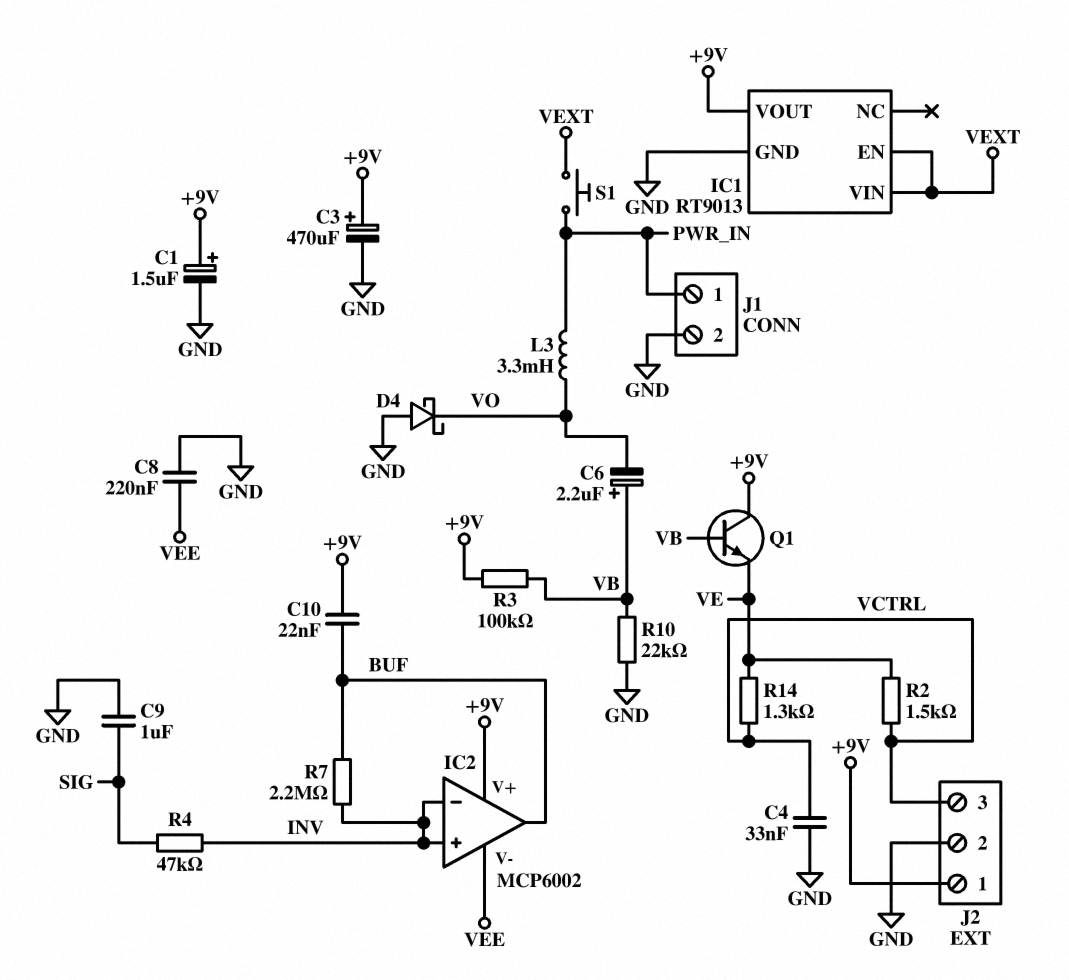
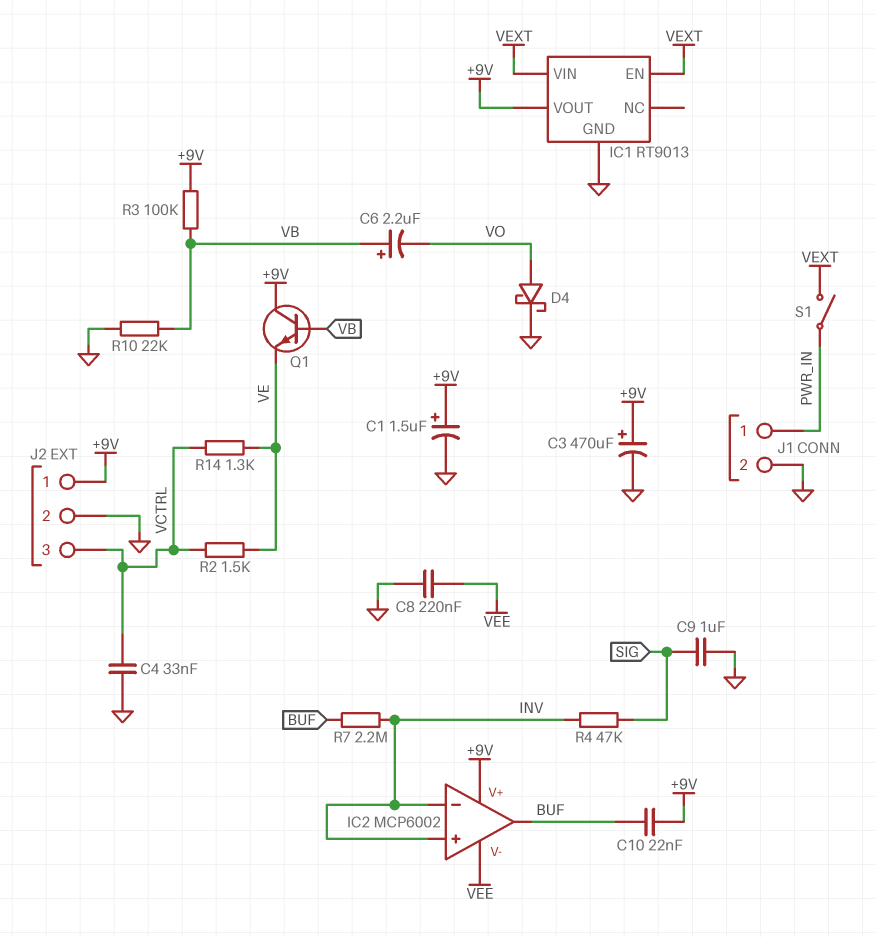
D4: schottky (A GND, K VO) -> schottky (A VO, K GND)
L3: 3.3mH (PWR_IN, VO) -> none
S1: button (PWR_IN, VEXT) -> switch (PWR_IN, VEXT)

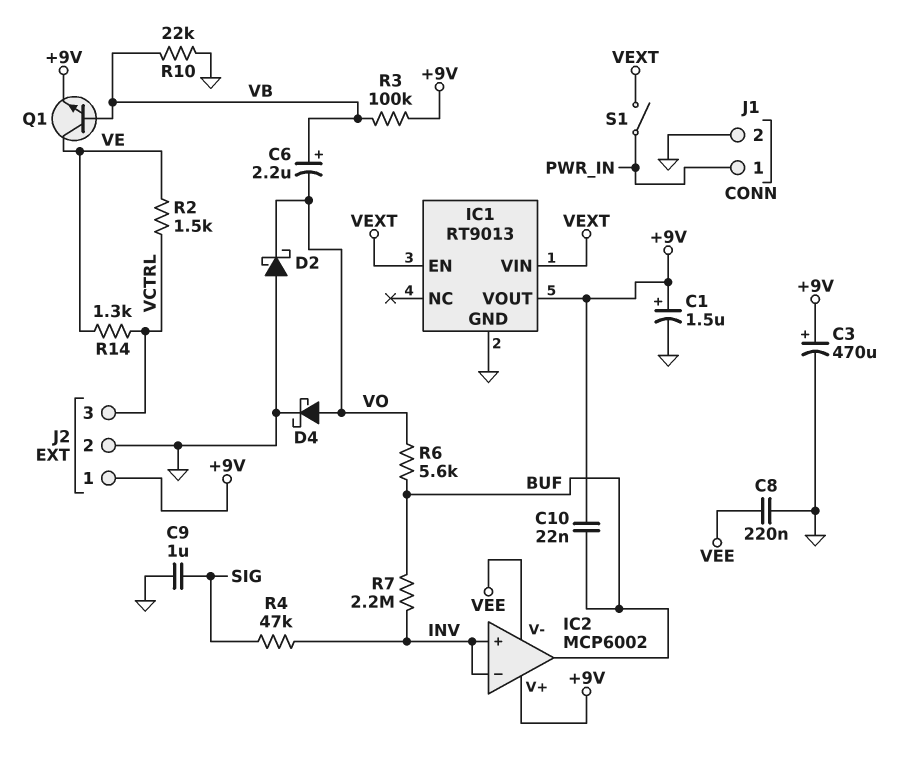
C4: 33nF (GND, VCTRL) -> none
D2: none -> schottky (A GND, K VO)
Q1: NPN (B VB, C +9V, E VE) -> NPN (B VB, C VE, E +9V)
R6: none -> 5.6k (BUF, VO)

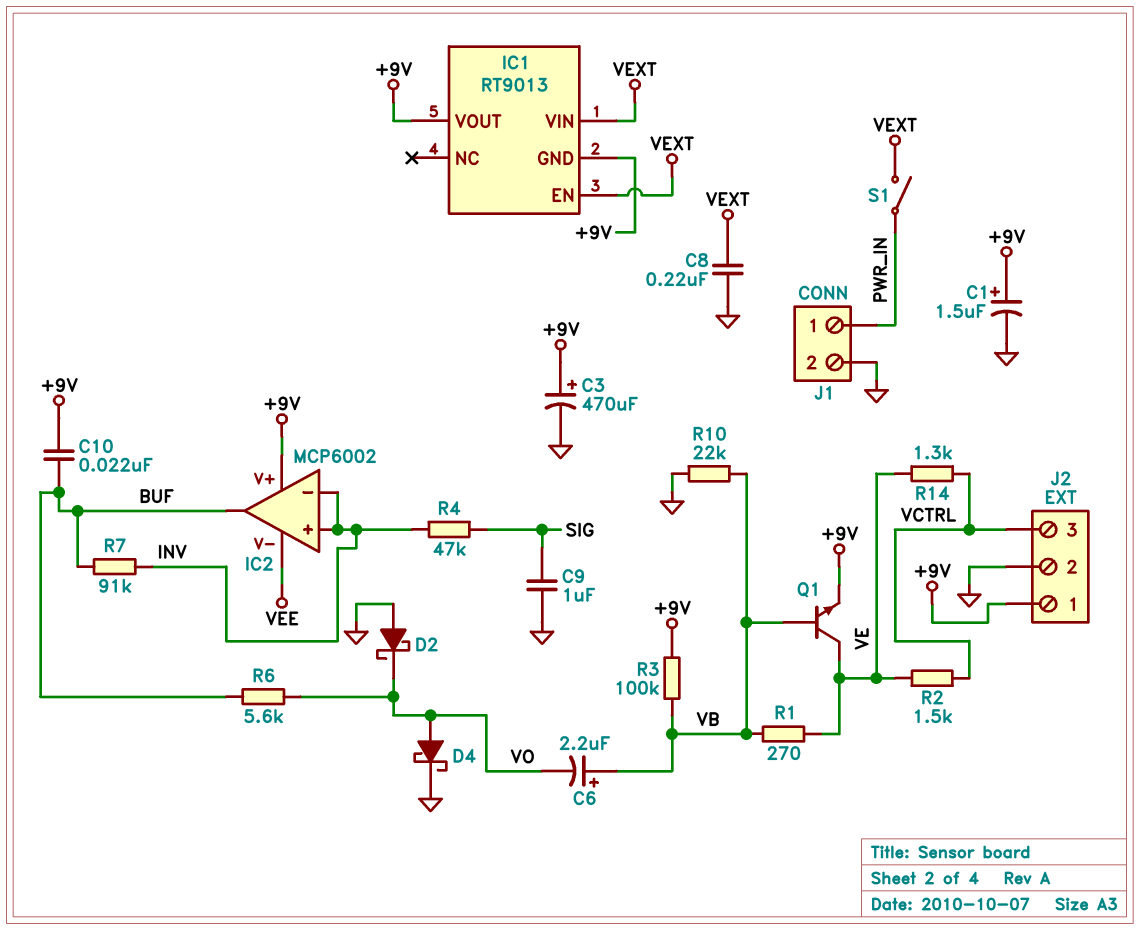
C8: 220nF (GND, VEE) -> 220nF (GND, VEXT)
IC1 pin GND: GND -> +9V
R1: none -> 270 (VB, VE)
R7: 2.2M (BUF, INV) -> 91k (BUF, INV)

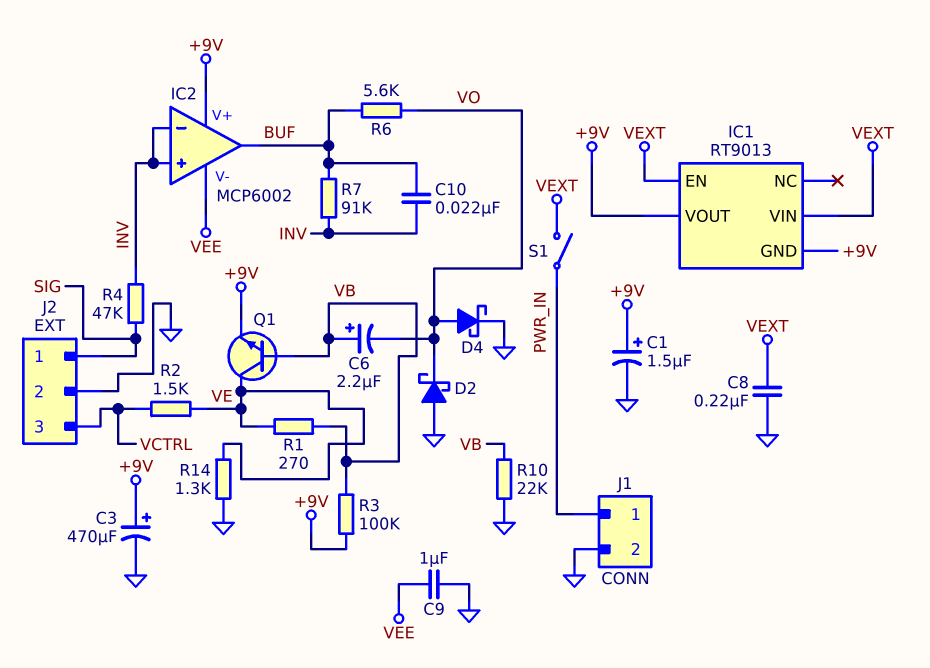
C9: 1uF (GND, SIG) -> 1uF (GND, VEE)
C10: 22nF (+9V, BUF) -> 22nF (BUF, INV)
J2 pin 1: +9V -> SIG
R14: 1.3k (VCTRL, VE) -> 1.3k (GND, VE)

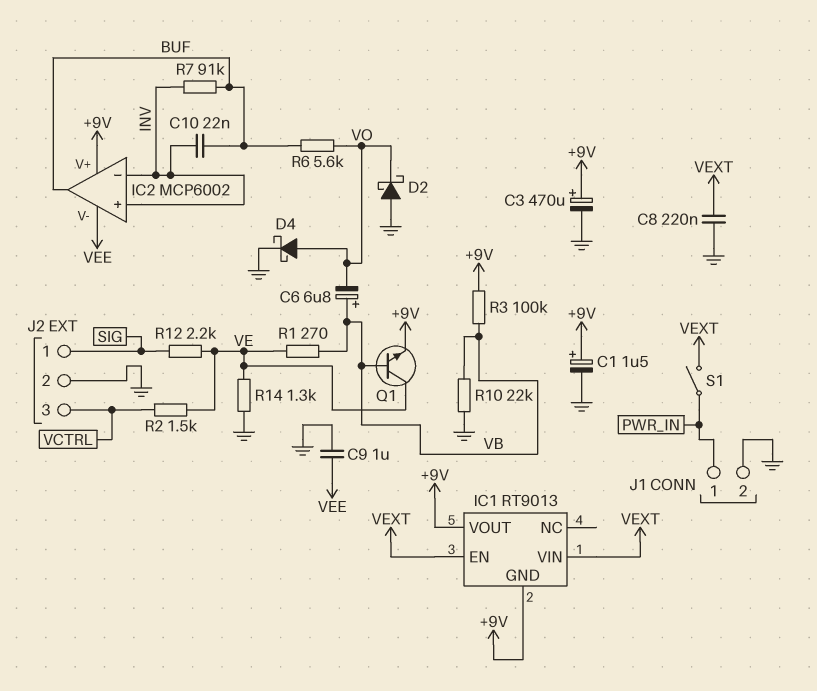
C6: 2.2uF (plus VB, minus VO) -> 6.8uF (plus VB, minus VO)
R4: 47k (INV, SIG) -> none
R12: none -> 2.2k (SIG, VE)

